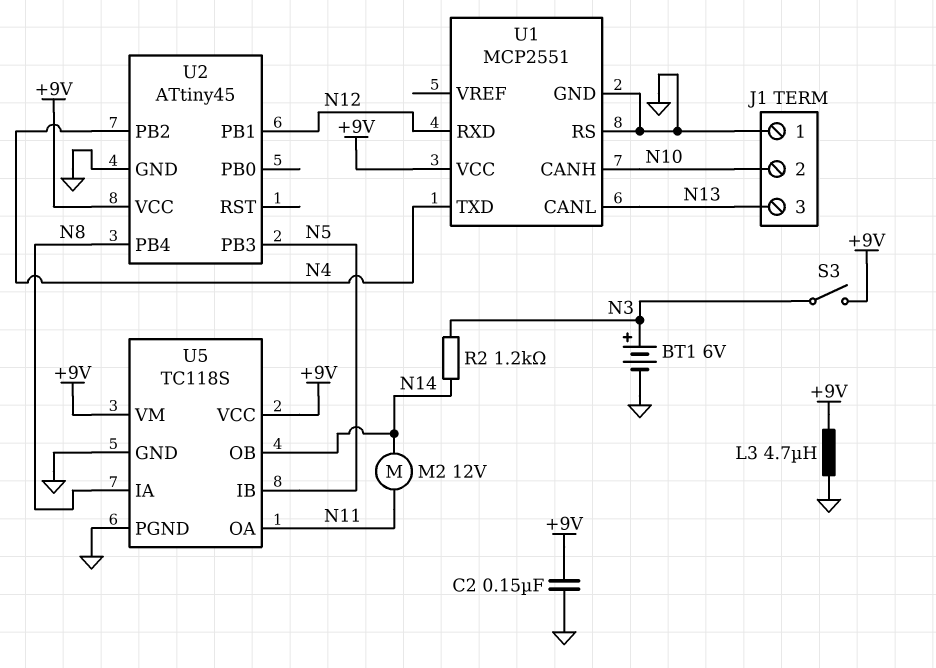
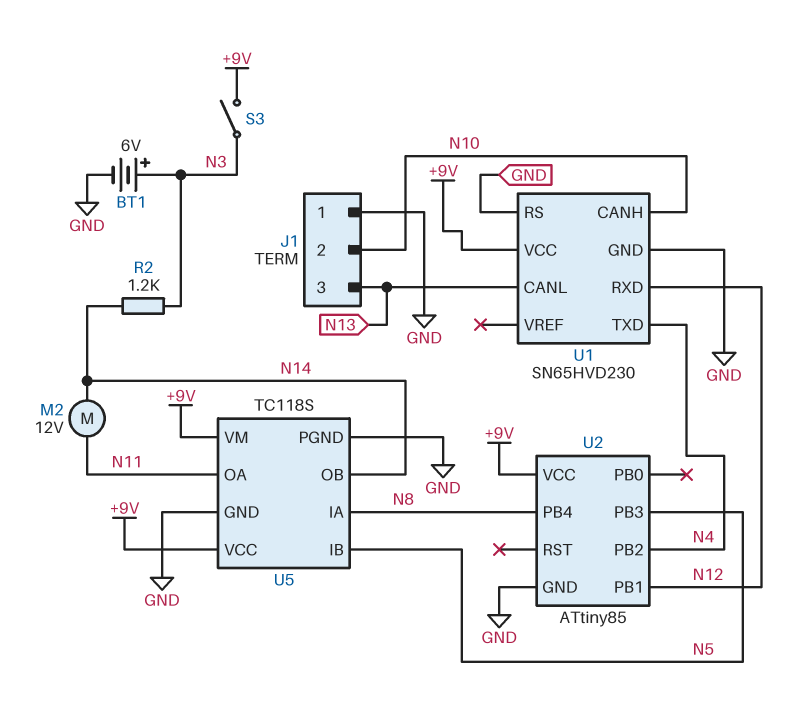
C2: 150nF (+9V, GND) -> none
L3: 4.7uH (+9V, GND) -> none
U1: MCP2551 -> SN65HVD230
U2: ATtiny45 -> ATtiny85

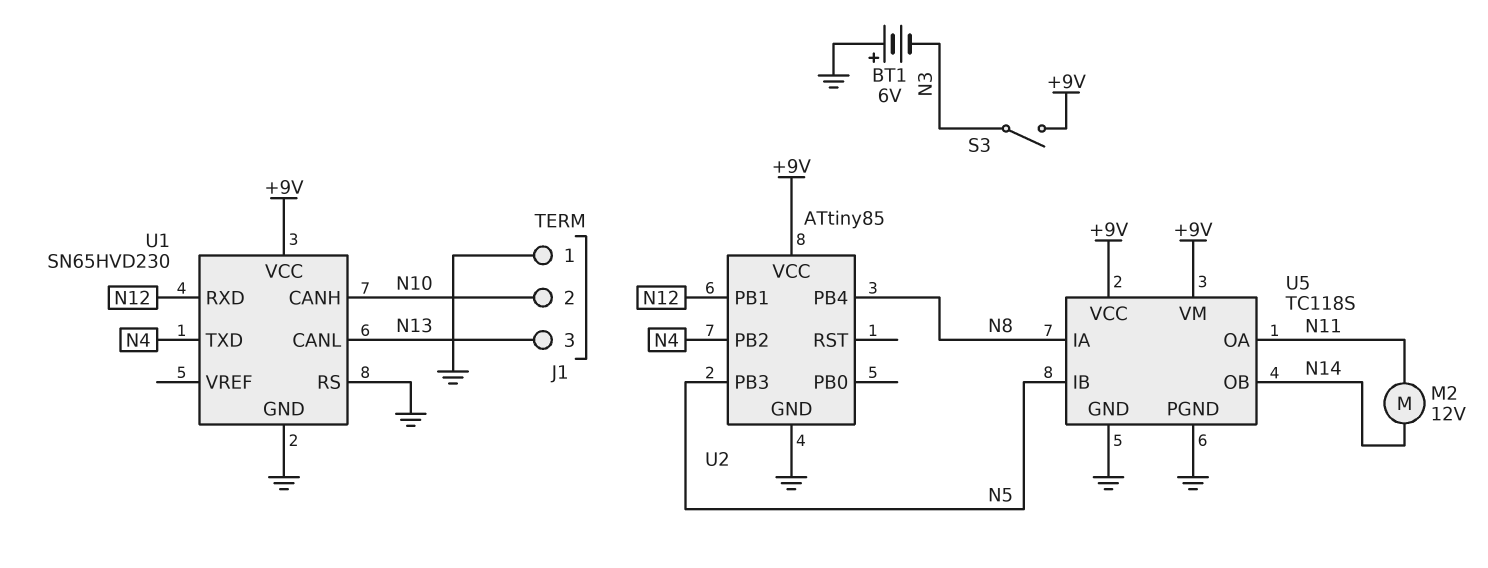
BT1: 6V (plus N3, minus GND) -> 6V (plus GND, minus N3)
R2: 1.2k (N3, N14) -> none

